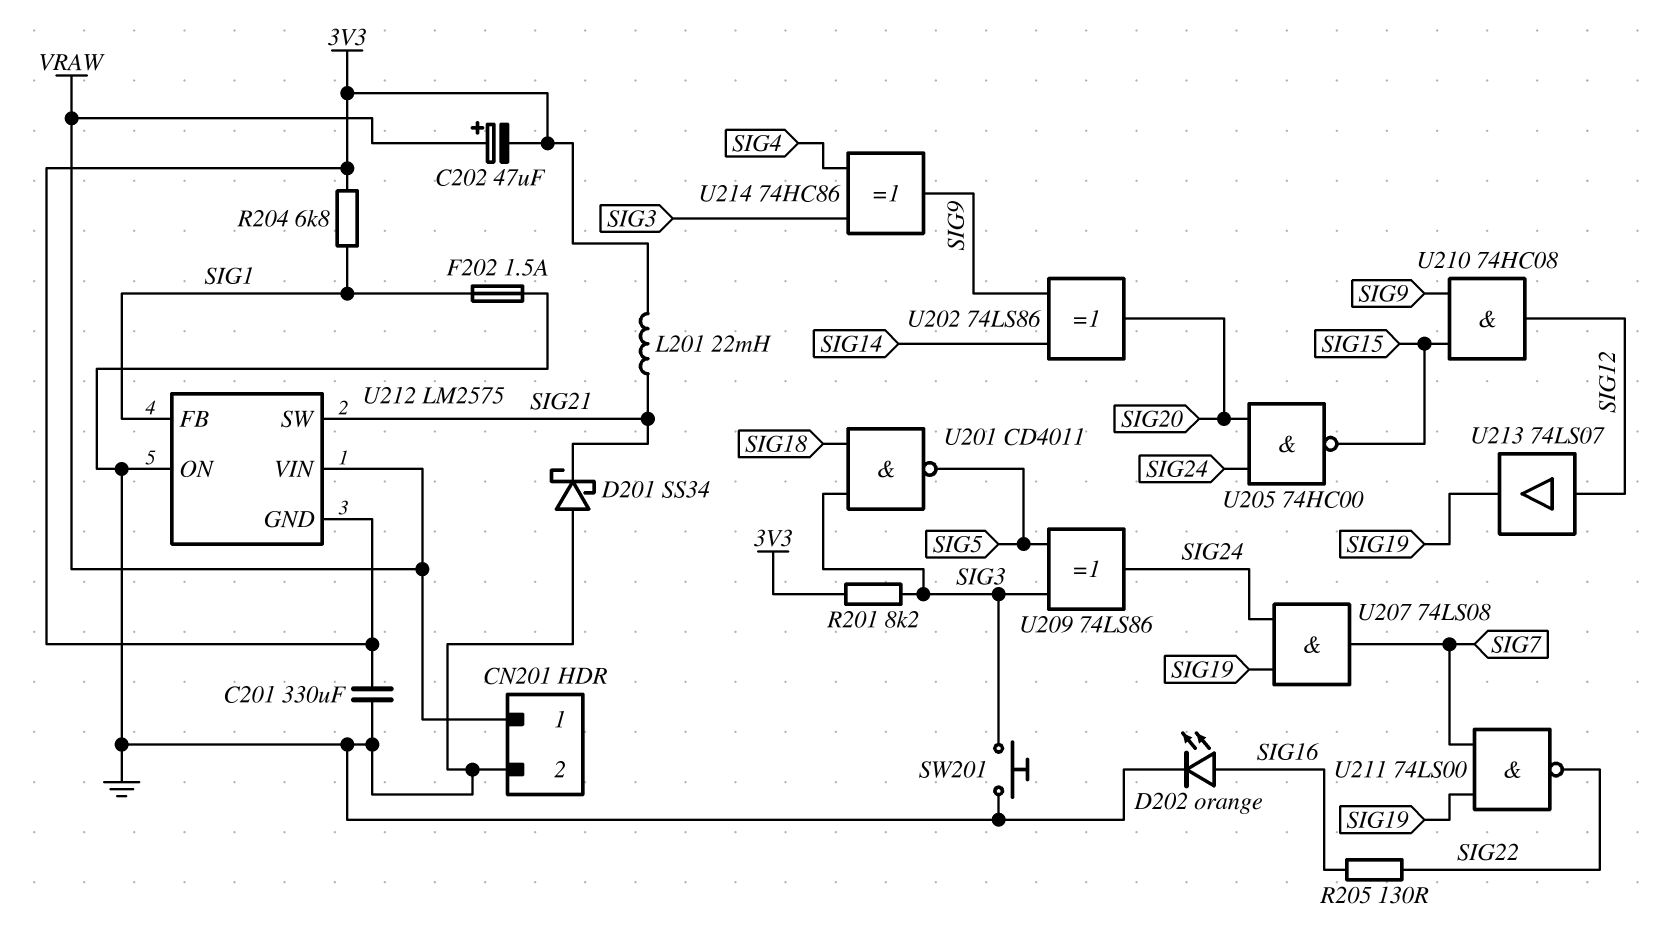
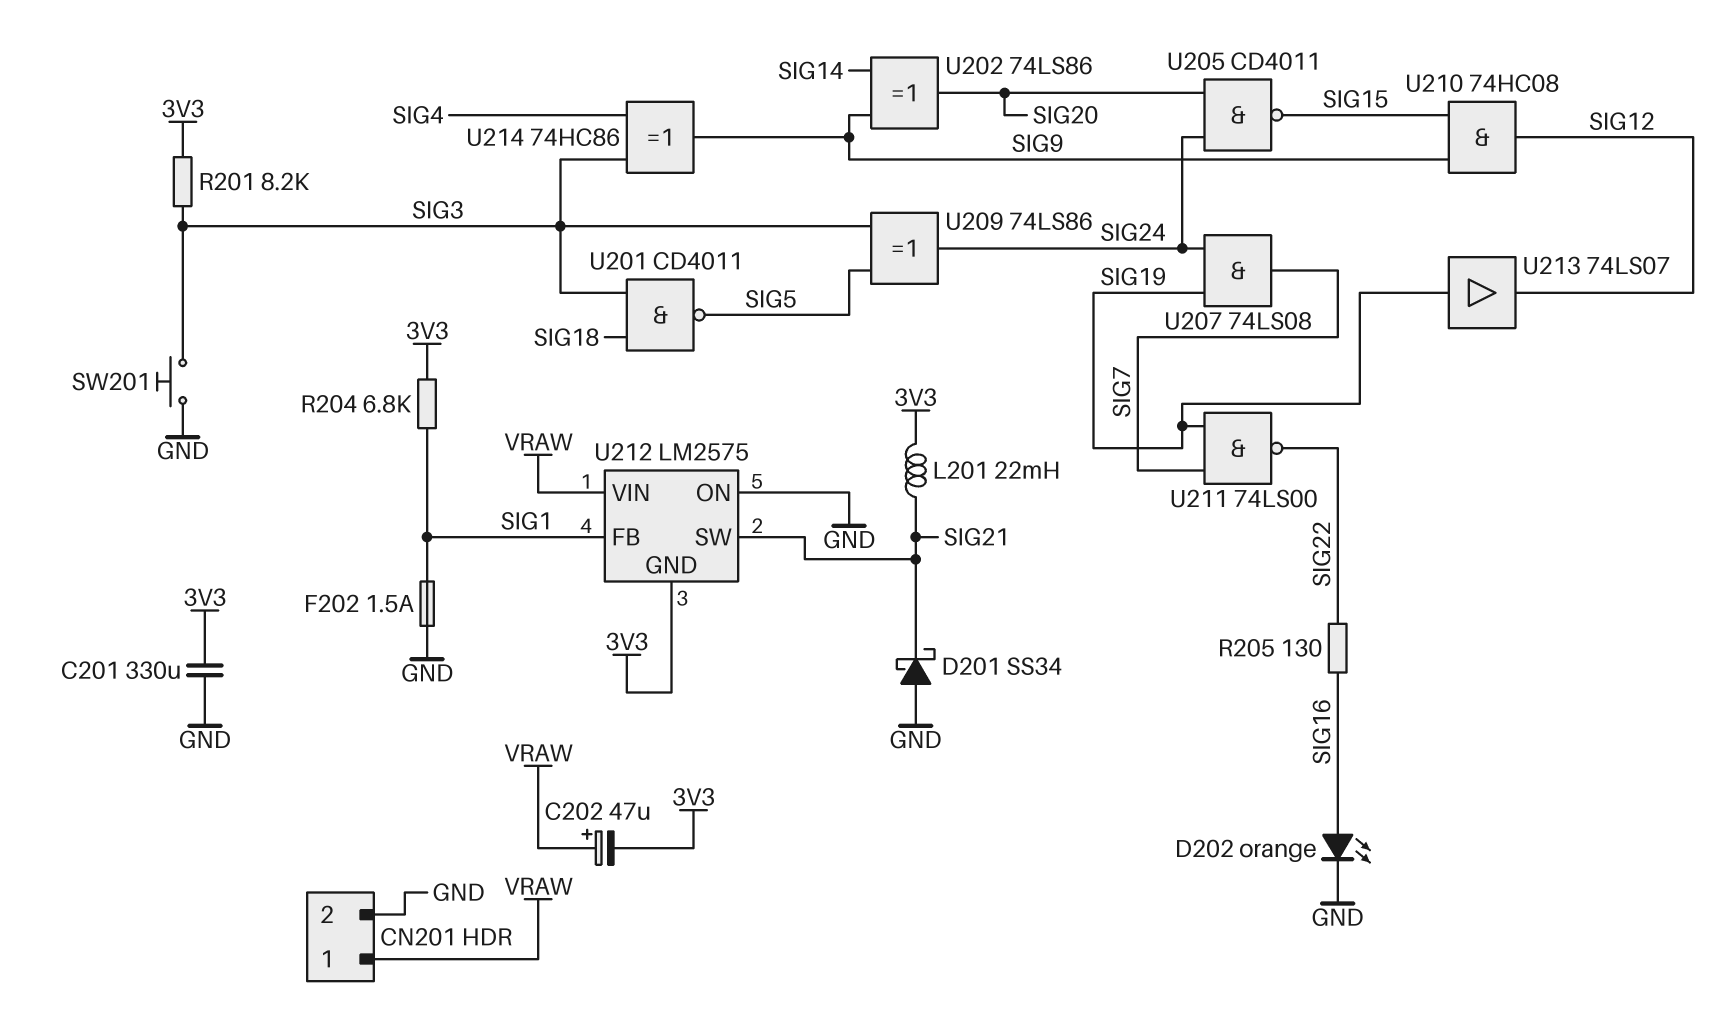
U205: NAND 74HC00 (in SIG20, in SIG24, out SIG15) -> NAND CD4011 (in SIG20, in SIG24, out SIG15)
U213: buffer 74LS07 (in SIG12, out SIG19) -> buffer 74LS07 (in SIG19, out SIG12)

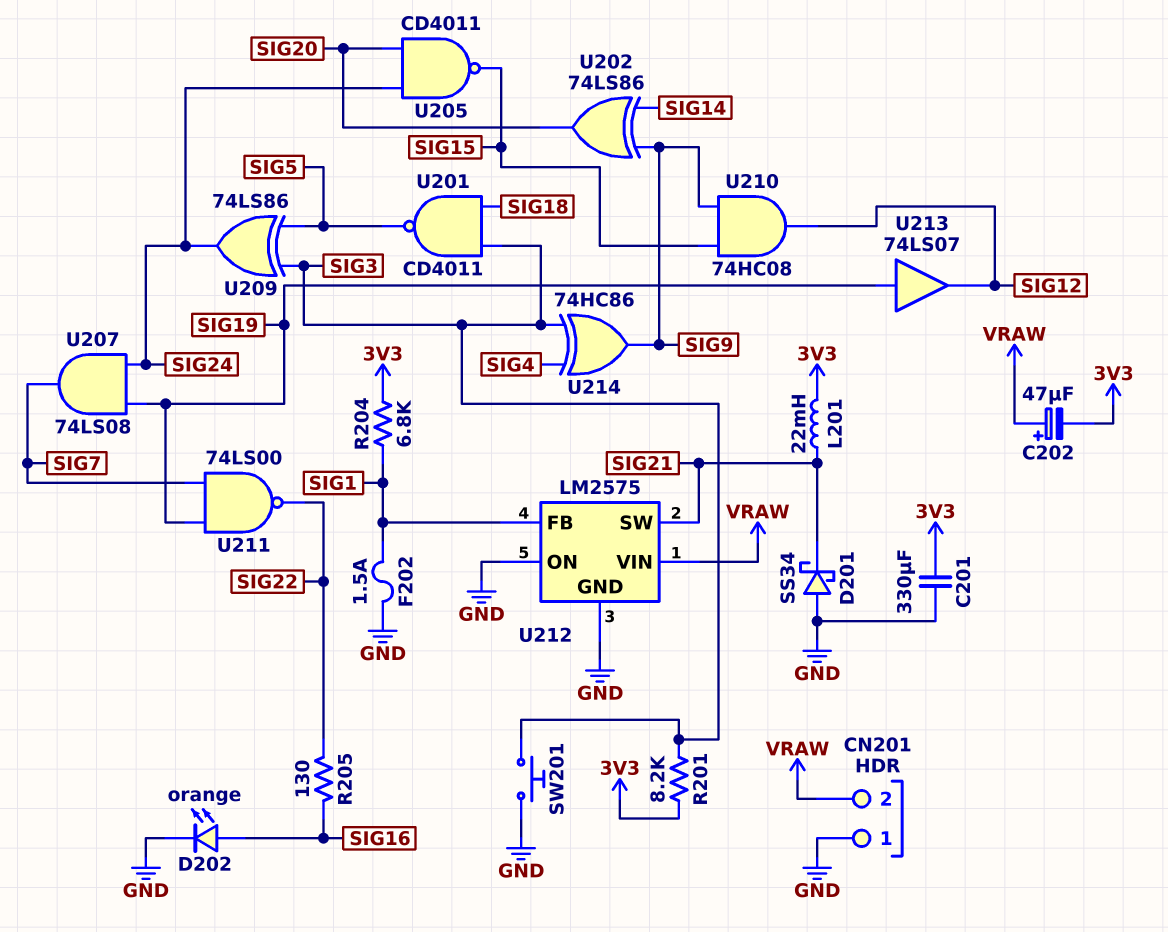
CN201 pin 1: VRAW -> GND
CN201 pin 2: GND -> VRAW
U212 pin GND: 3V3 -> GND

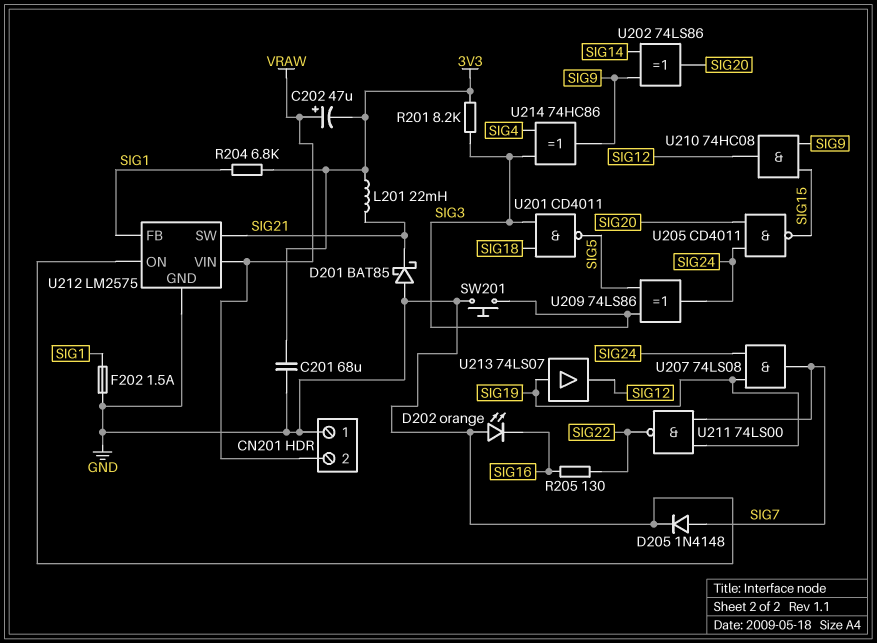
C201: 330uF (3V3, GND) -> 68uF (3V3, GND)
D201: schottky SS34 (A GND, K SIG21) -> schottky BAT85 (A GND, K SIG21)
D202: LED orange (A SIG16, K GND) -> LED orange (A GND, K SIG16)
D205: none -> diode 1N4148 (A SIG7, K GND)

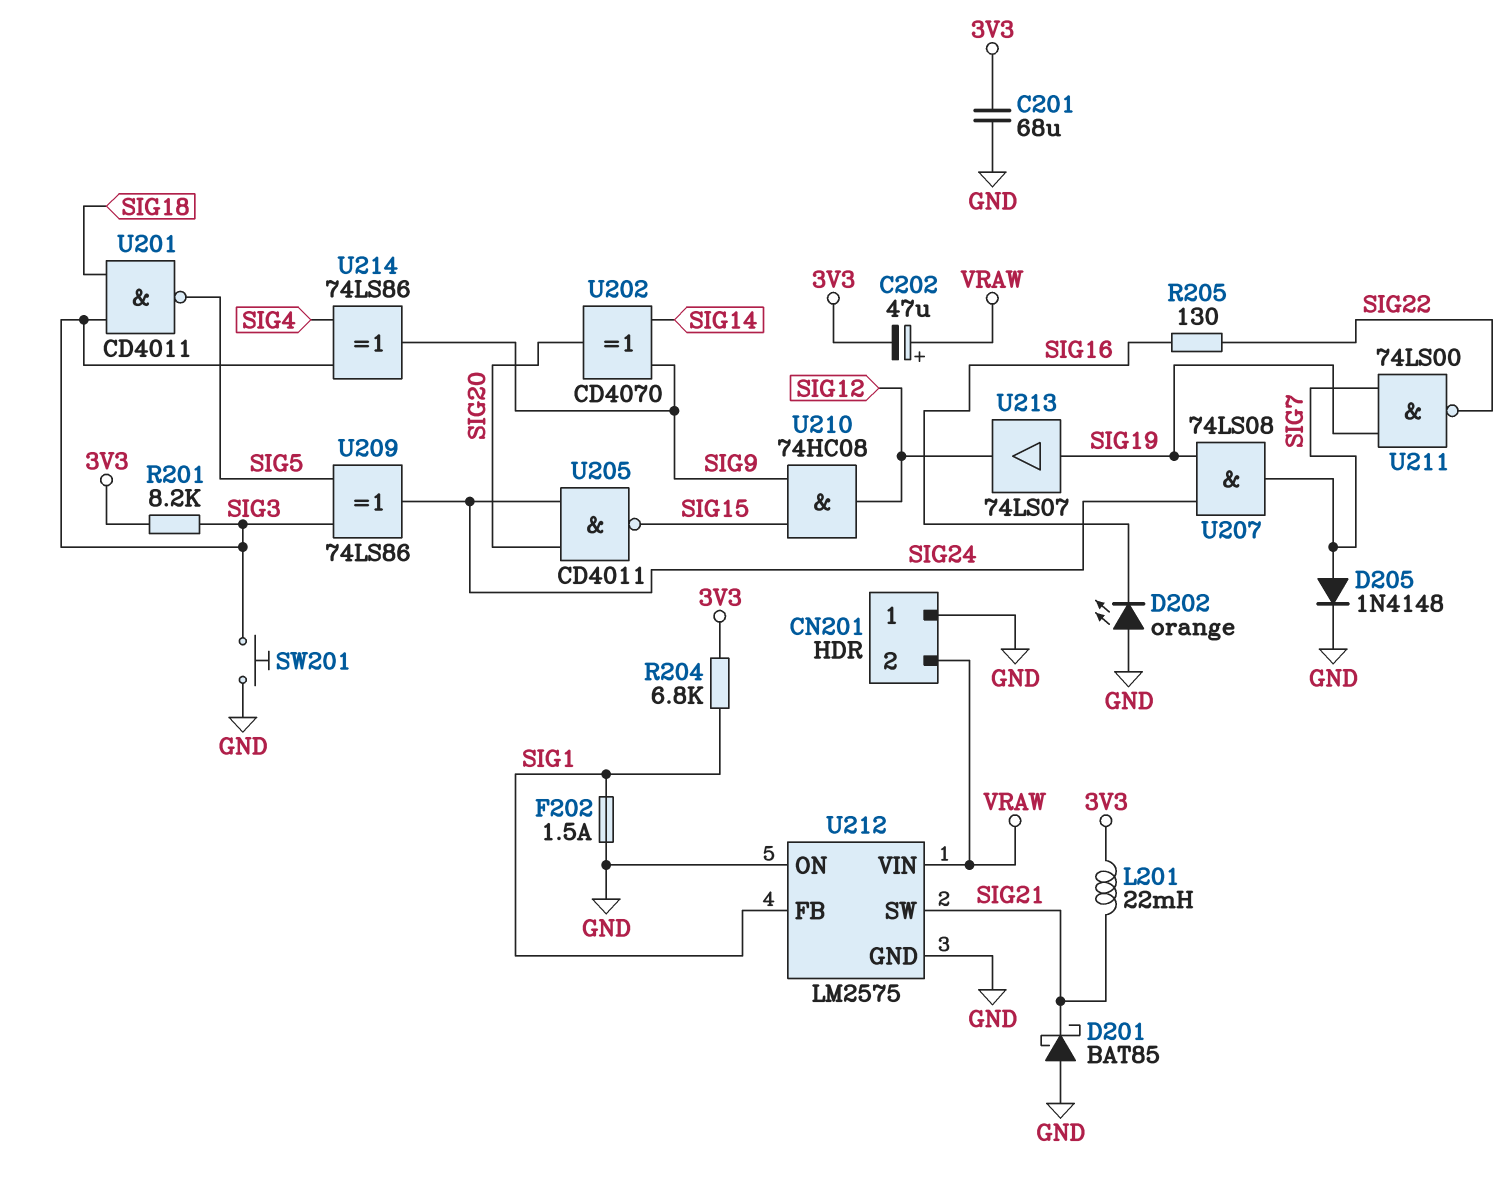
U202: XOR 74LS86 (in SIG9, in SIG14, out SIG20) -> XOR CD4070 (in SIG9, in SIG14, out SIG20)
U214: XOR 74HC86 (in SIG3, in SIG4, out SIG9) -> XOR 74LS86 (in SIG3, in SIG4, out SIG9)

